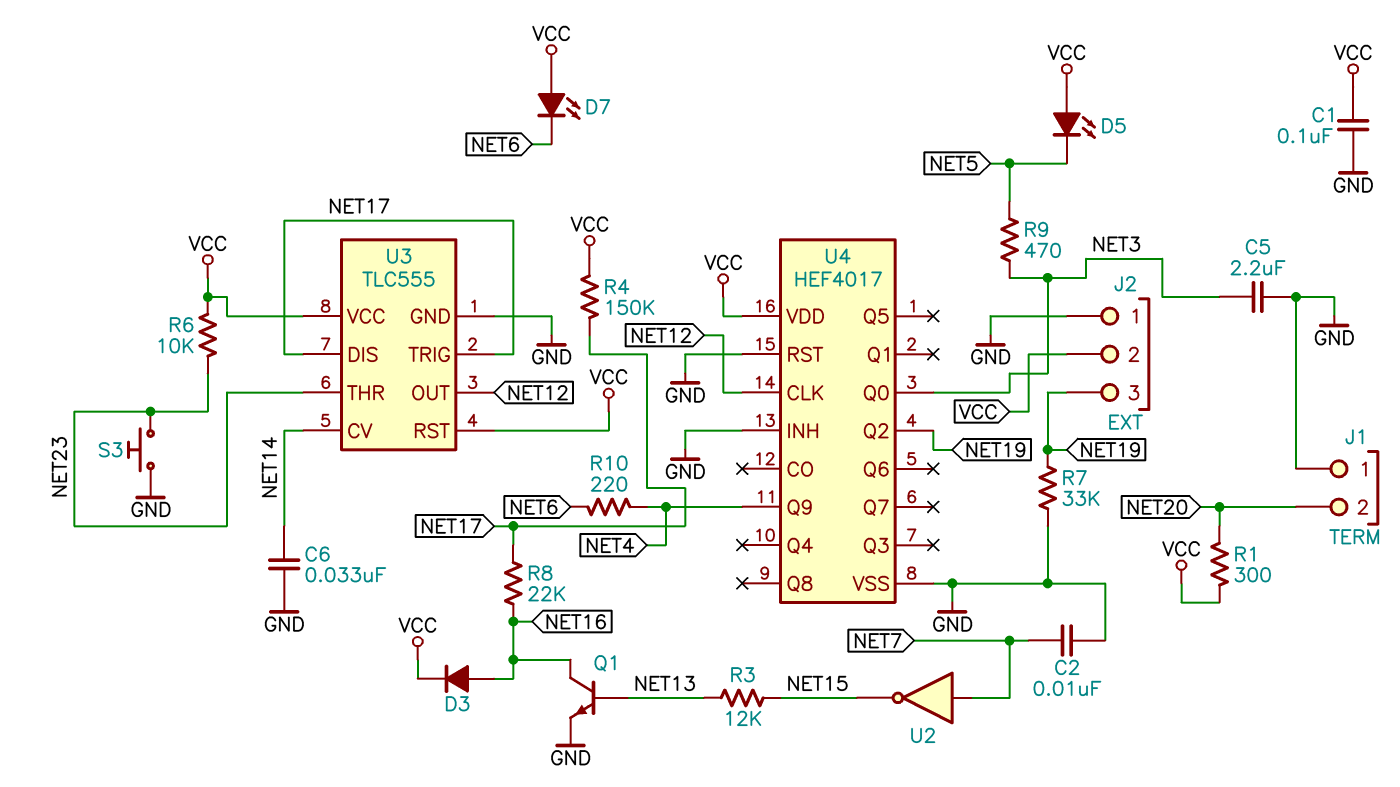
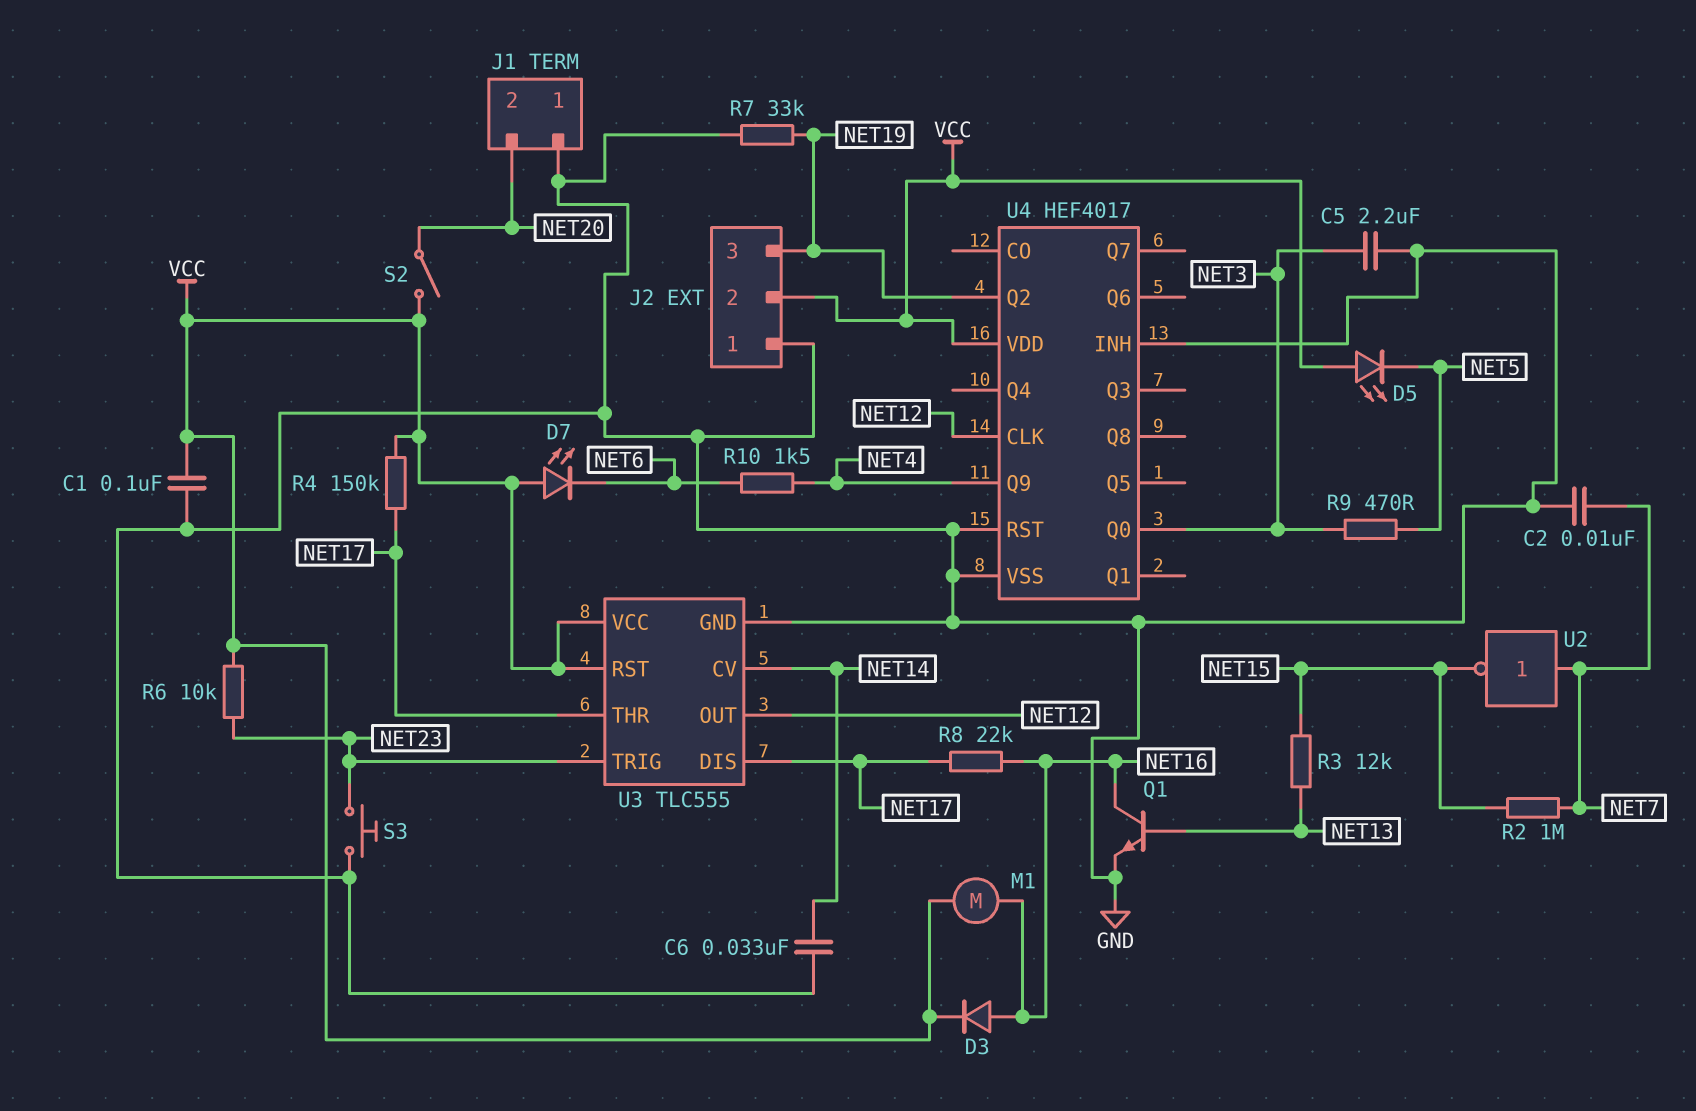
M1: none -> motor (NET16, VCC)
R1: 300 (NET20, VCC) -> none
R2: none -> 1M (NET7, NET15)
R10: 220 (NET4, NET6) -> 1.5k (NET4, NET6)
S2: none -> switch (NET20, VCC)
U3 pin THR: NET23 -> NET17
U3 pin TRIG: NET17 -> NET23

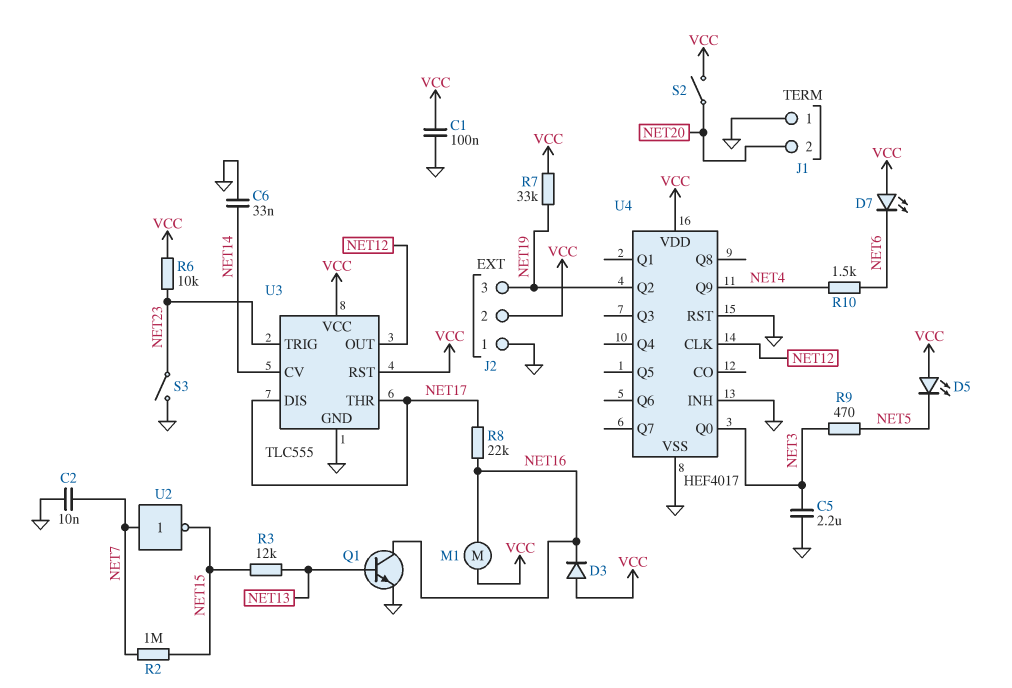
D3: diode (A NET16, K VCC) -> diode (A VCC, K NET16)
R4: 150k (NET17, VCC) -> none
R7: 33k (GND, NET19) -> 33k (NET19, VCC)
S3: button (GND, NET23) -> switch (GND, NET23)

